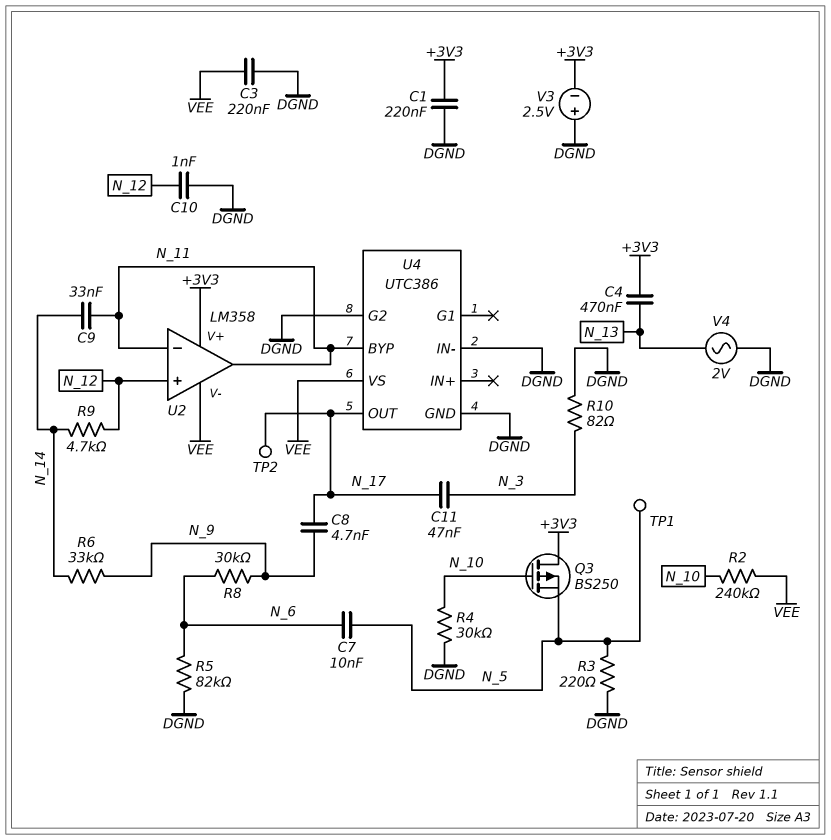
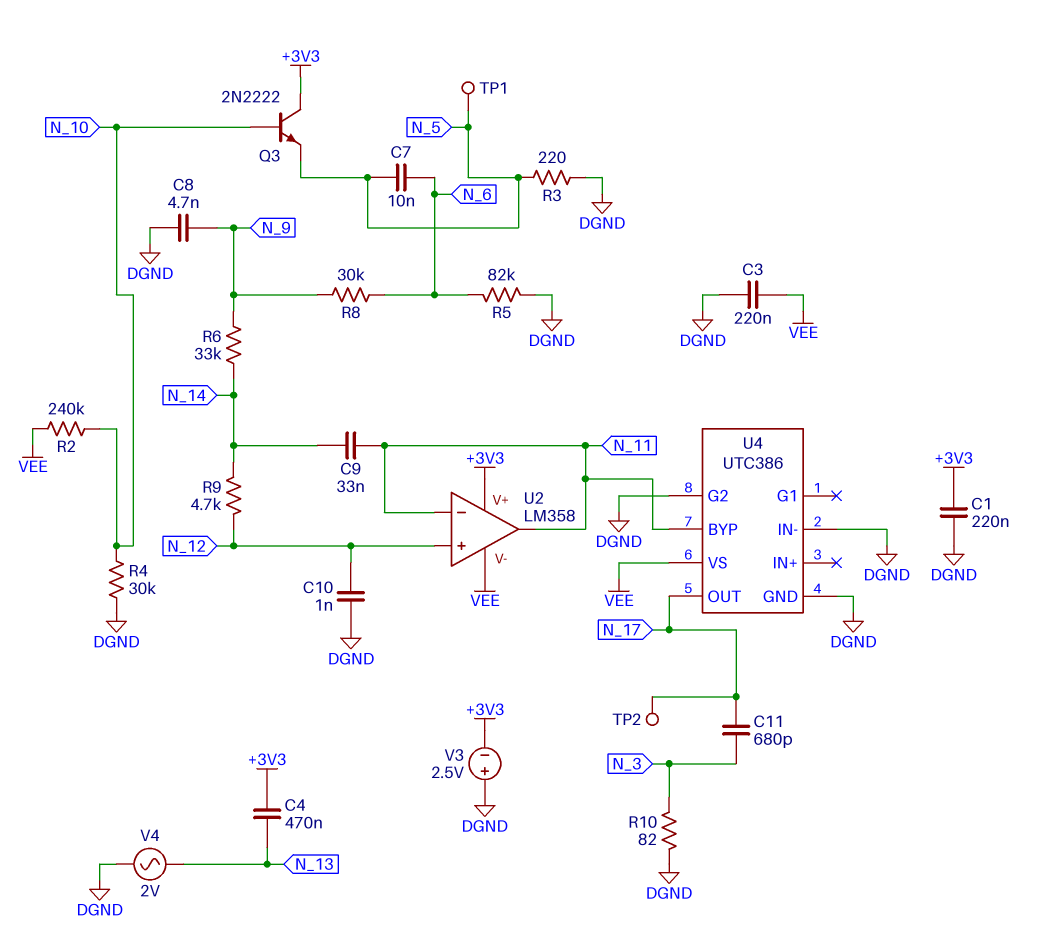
C8: 4.7nF (N_9, N_17) -> 4.7nF (DGND, N_9)
C11: 47nF (N_3, N_17) -> 680pF (N_3, N_17)
Q3: PMOS BS250 (G N_10, D +3V3, S N_5) -> NPN 2N2222 (B N_10, C +3V3, E N_5)

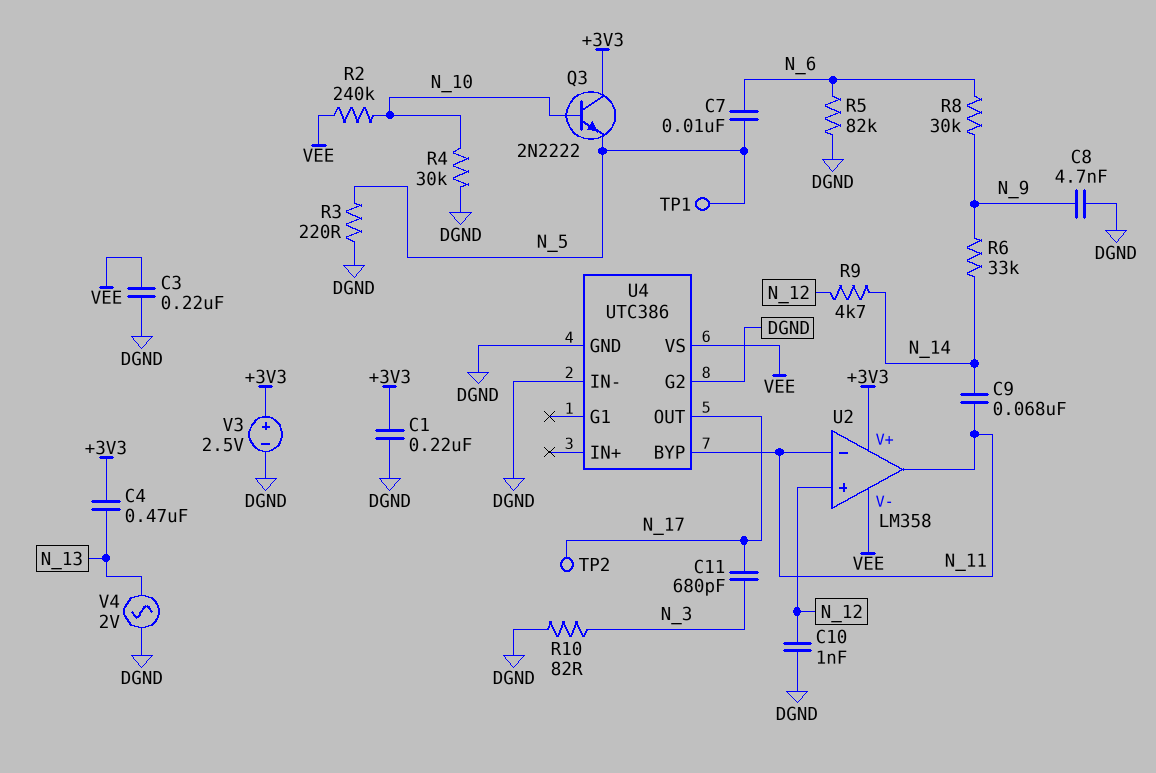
C9: 33nF (N_11, N_14) -> 68nF (N_11, N_14)
V3: 2.5V (plus DGND, minus +3V3) -> 2.5V (plus +3V3, minus DGND)

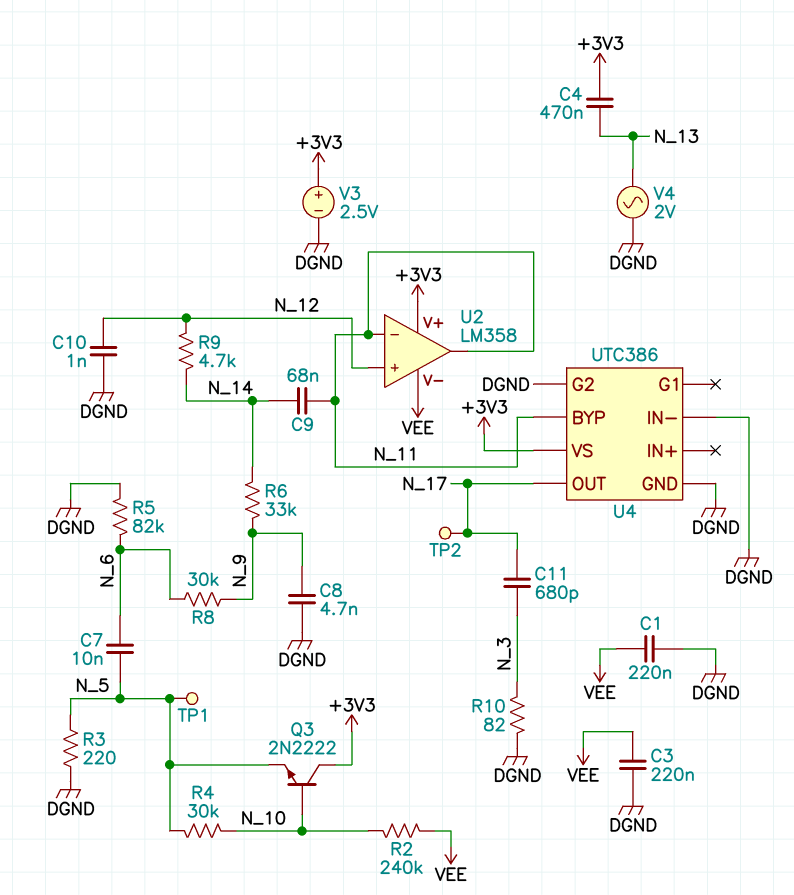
C1: 220nF (+3V3, DGND) -> 220nF (DGND, VEE)
R4: 30k (DGND, N_10) -> 30k (N_5, N_10)
U4 pin VS: VEE -> +3V3

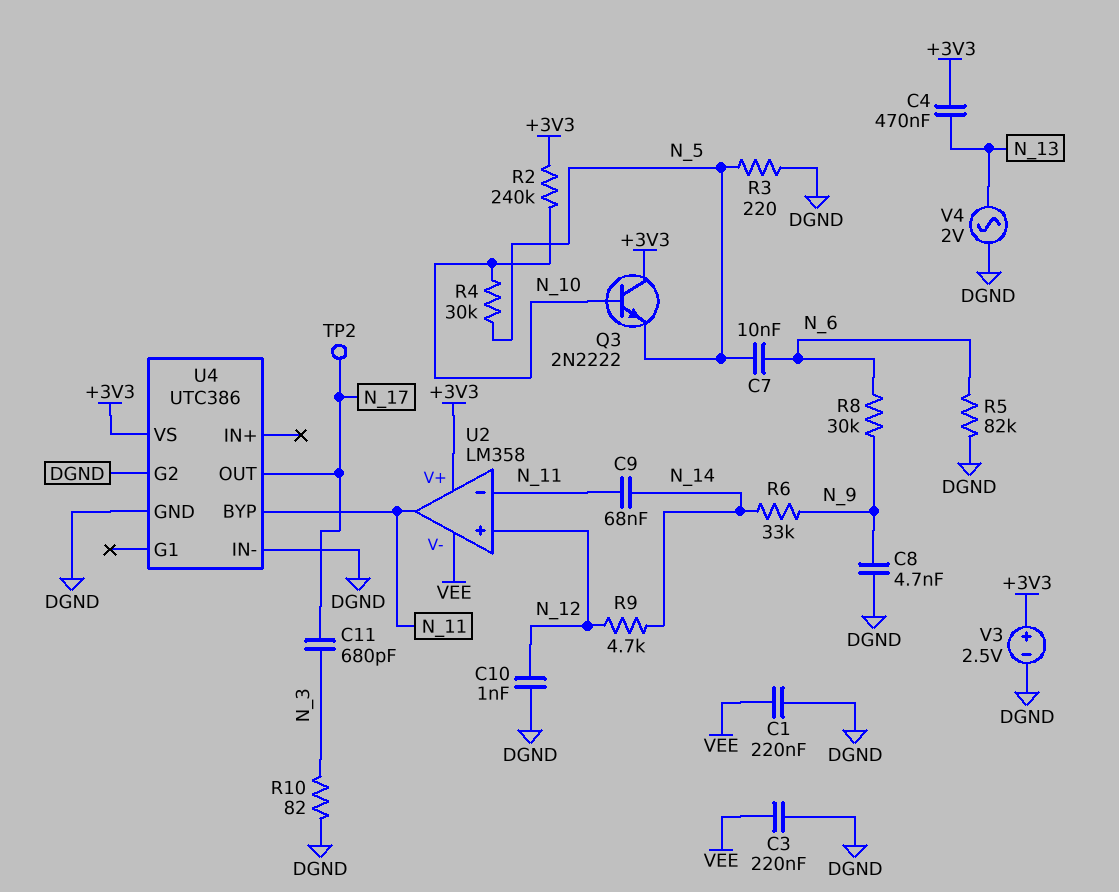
R2: 240k (N_10, VEE) -> 240k (+3V3, N_10)
TP1: test point (N_5) -> none

